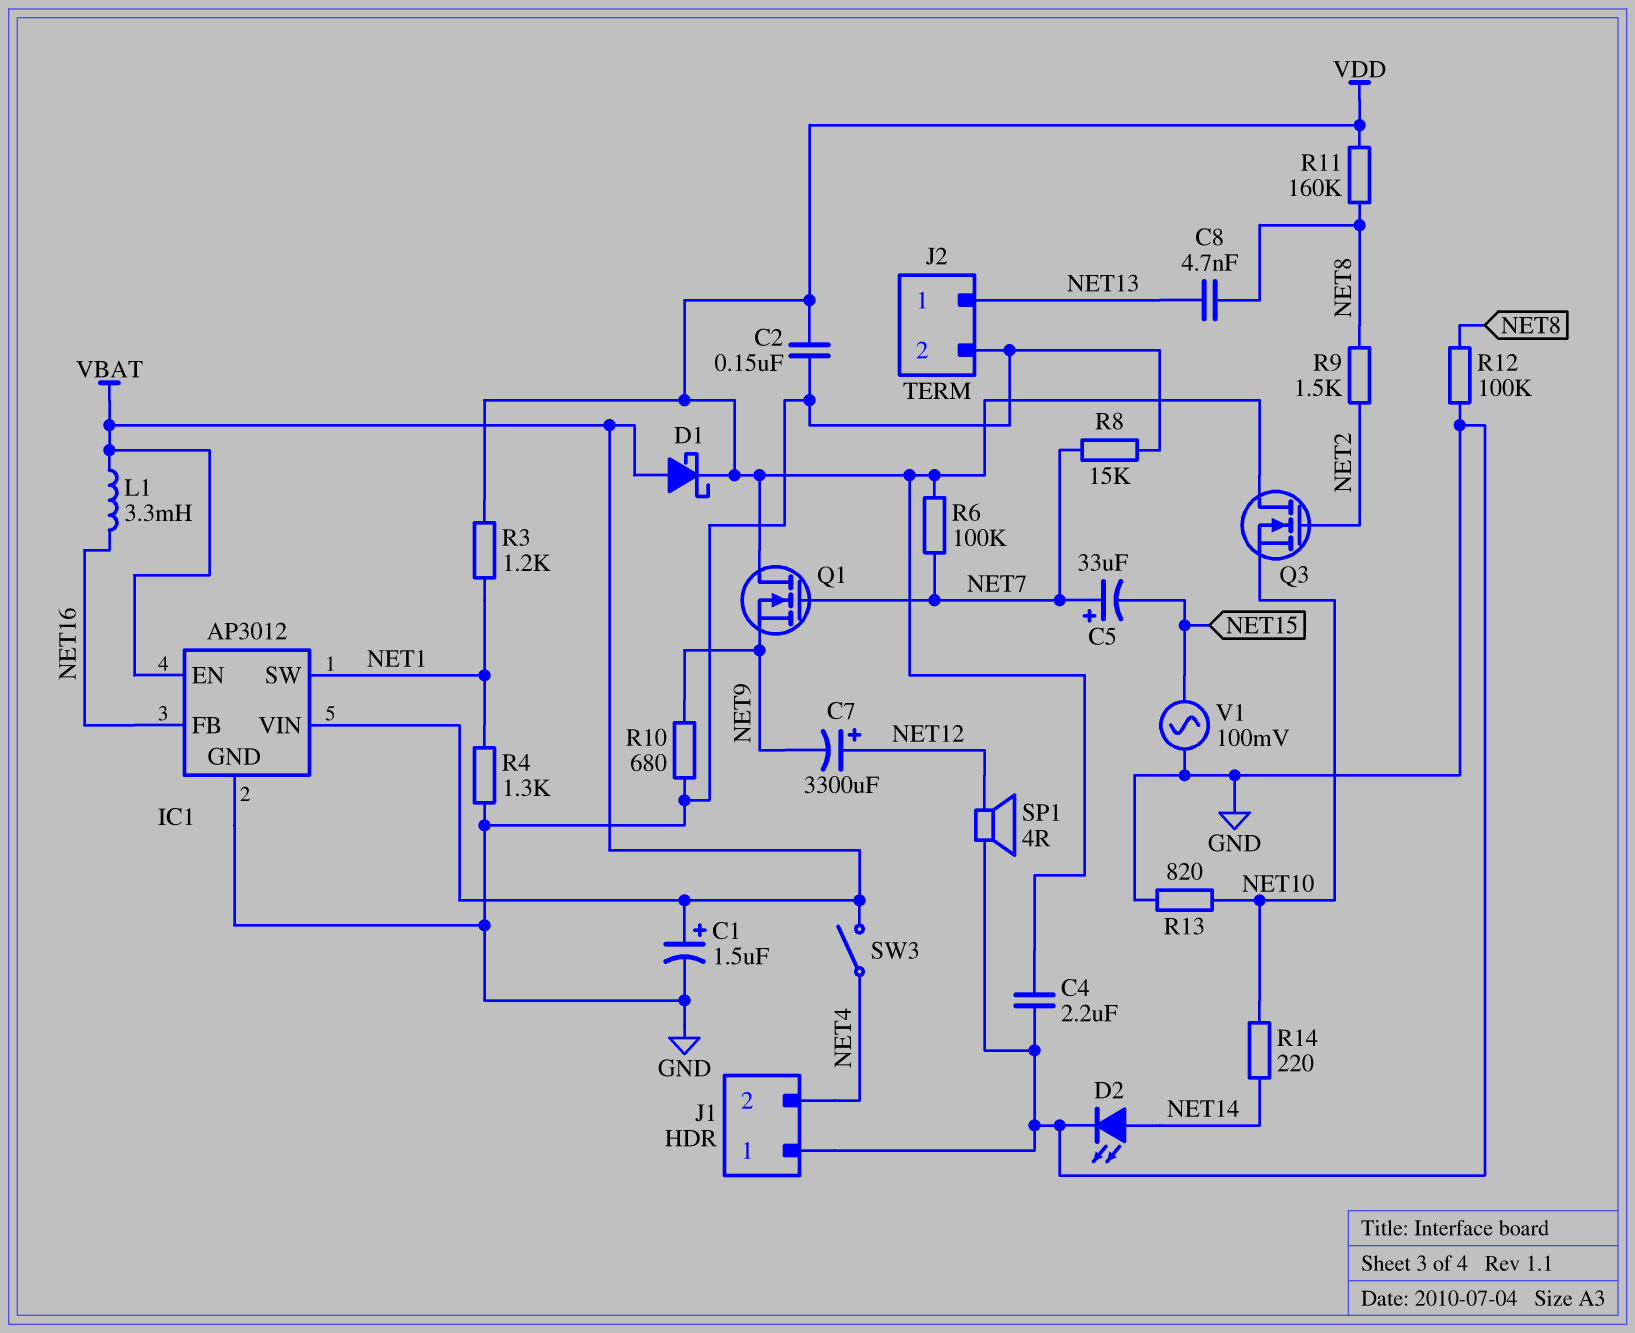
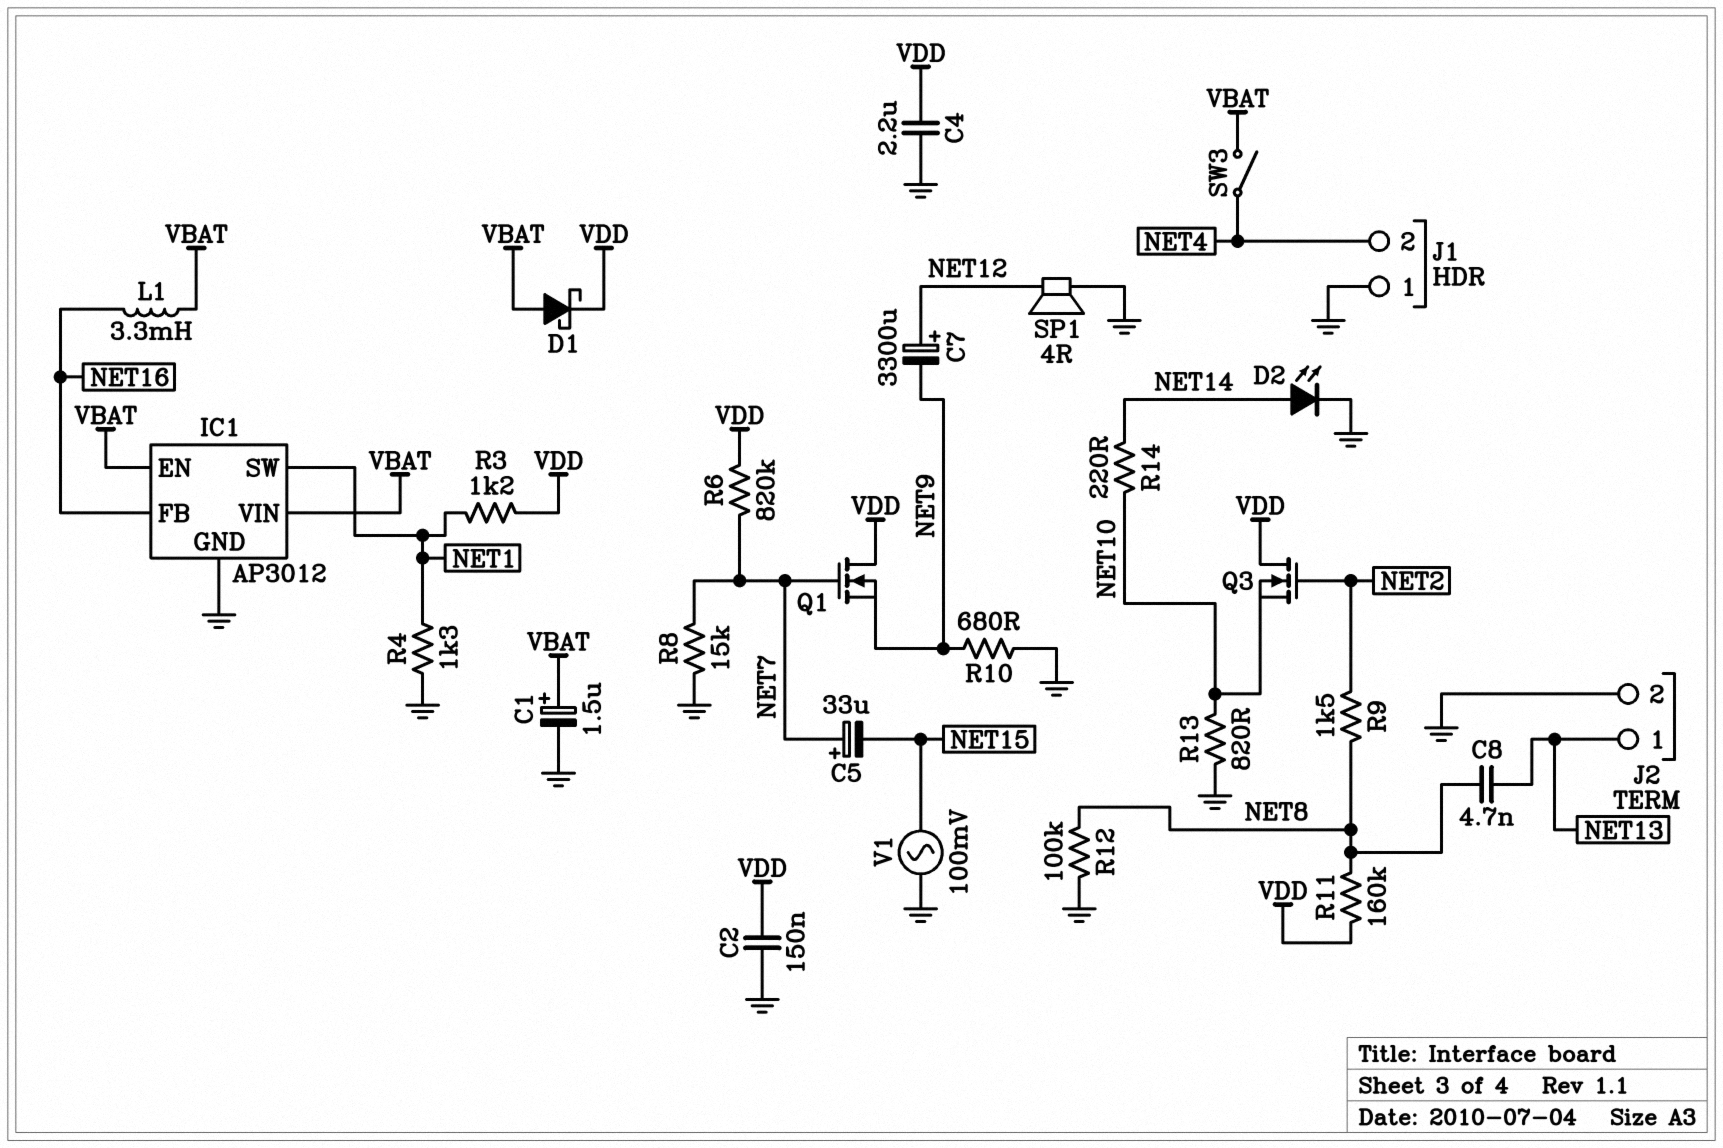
R6: 100k (NET7, VDD) -> 820k (NET7, VDD)

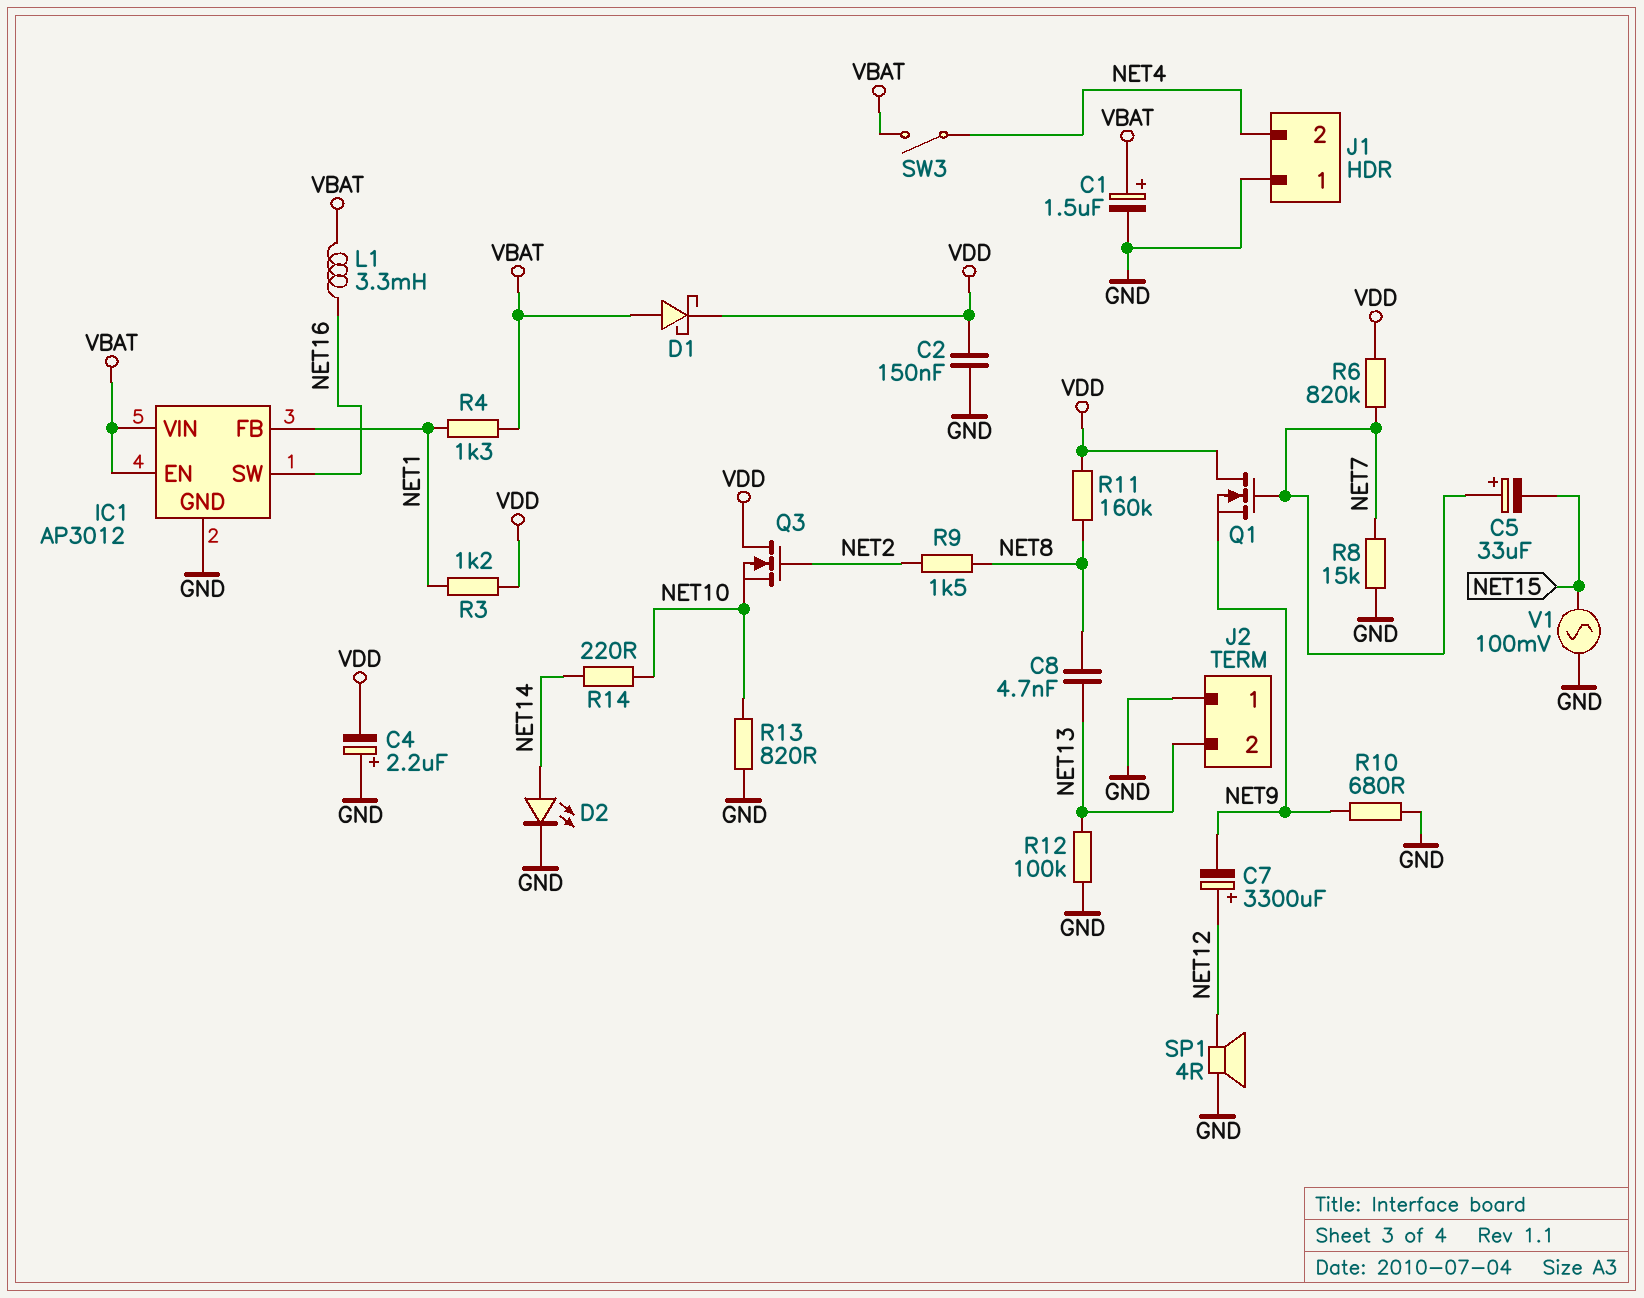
C4: 2.2uF (GND, VDD) -> 2.2uF (plus GND, minus VDD)
IC1 pin FB: NET16 -> NET1
IC1 pin SW: NET1 -> NET16
J2 pin 1: NET13 -> GND
J2 pin 2: GND -> NET13
R4: 1.3k (GND, NET1) -> 1.3k (NET1, VBAT)
R12: 100k (GND, NET8) -> 100k (GND, NET13)

